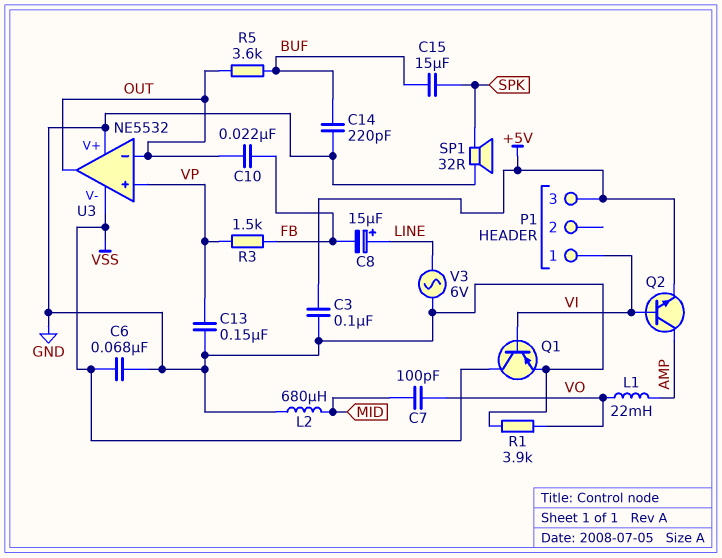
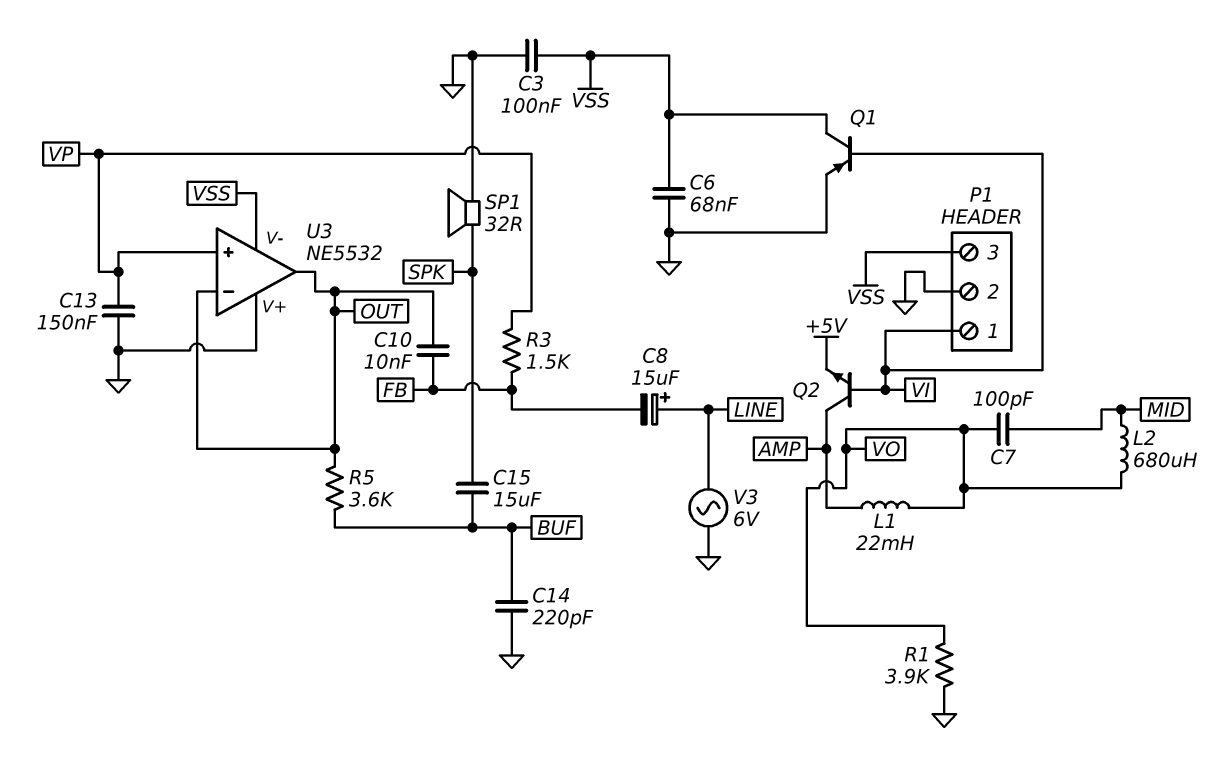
C3: 100nF (+5V, GND) -> 100nF (GND, VSS)
C10: 22nF (FB, OUT) -> 10nF (FB, OUT)
L2: 680uH (GND, MID) -> 680uH (MID, VO)
P1 pin 2: none -> GND
P1 pin 3: +5V -> VSS

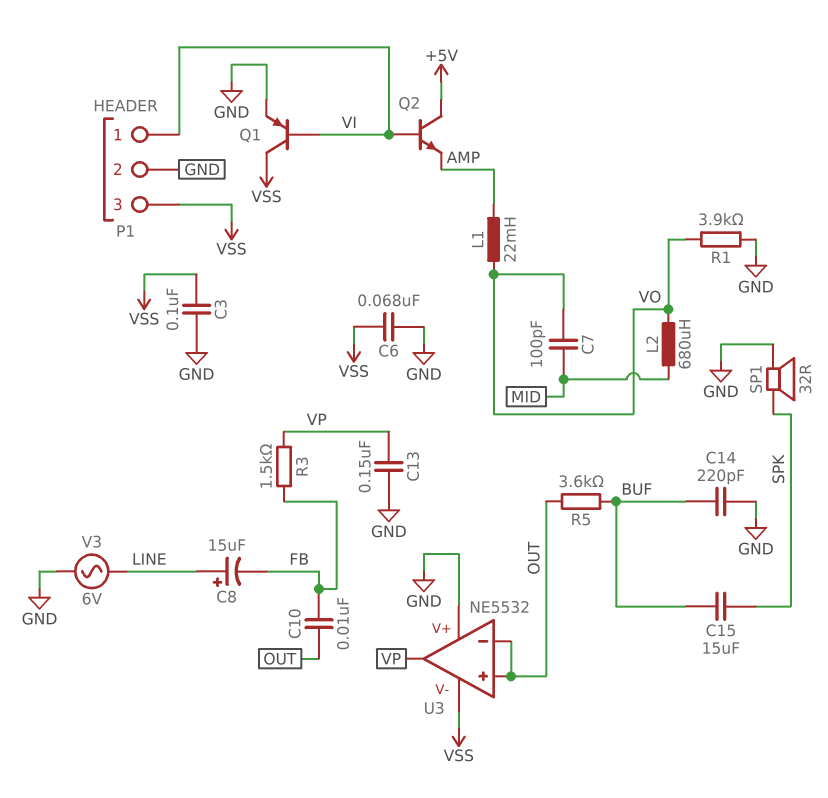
Q2: NPN (B VI, C AMP, E +5V) -> NPN (B VI, C +5V, E AMP)
U3 pin in+: VP -> OUT
U3 pin out: OUT -> VP

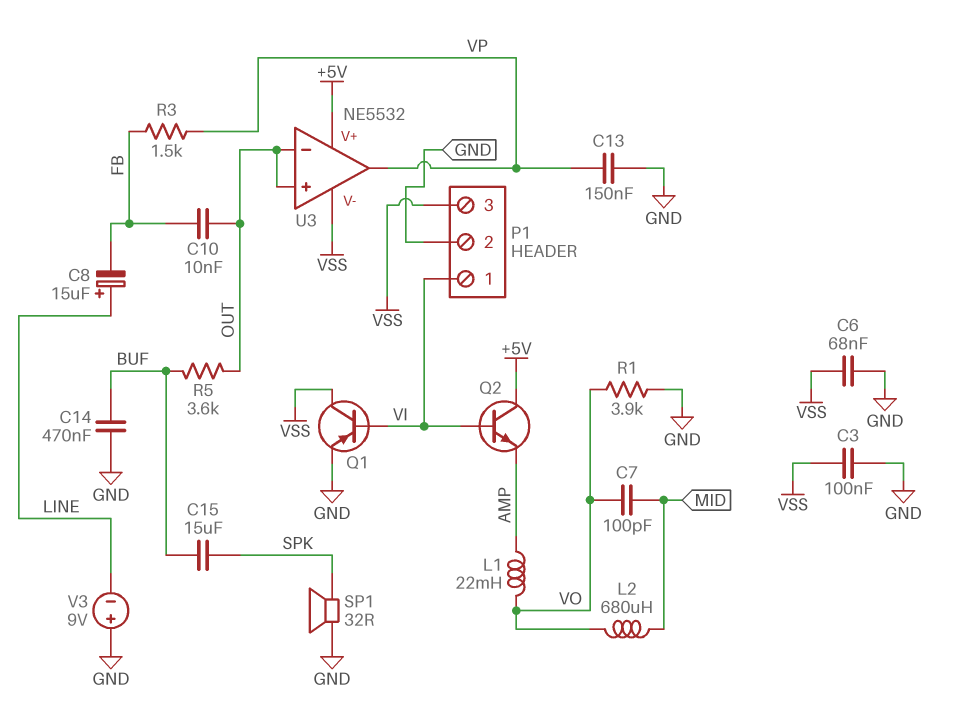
C14: 220pF (BUF, GND) -> 470nF (BUF, GND)
U3 pin V+: GND -> +5V
V3: AC 6V (GND, LINE) -> 9V (plus GND, minus LINE)

